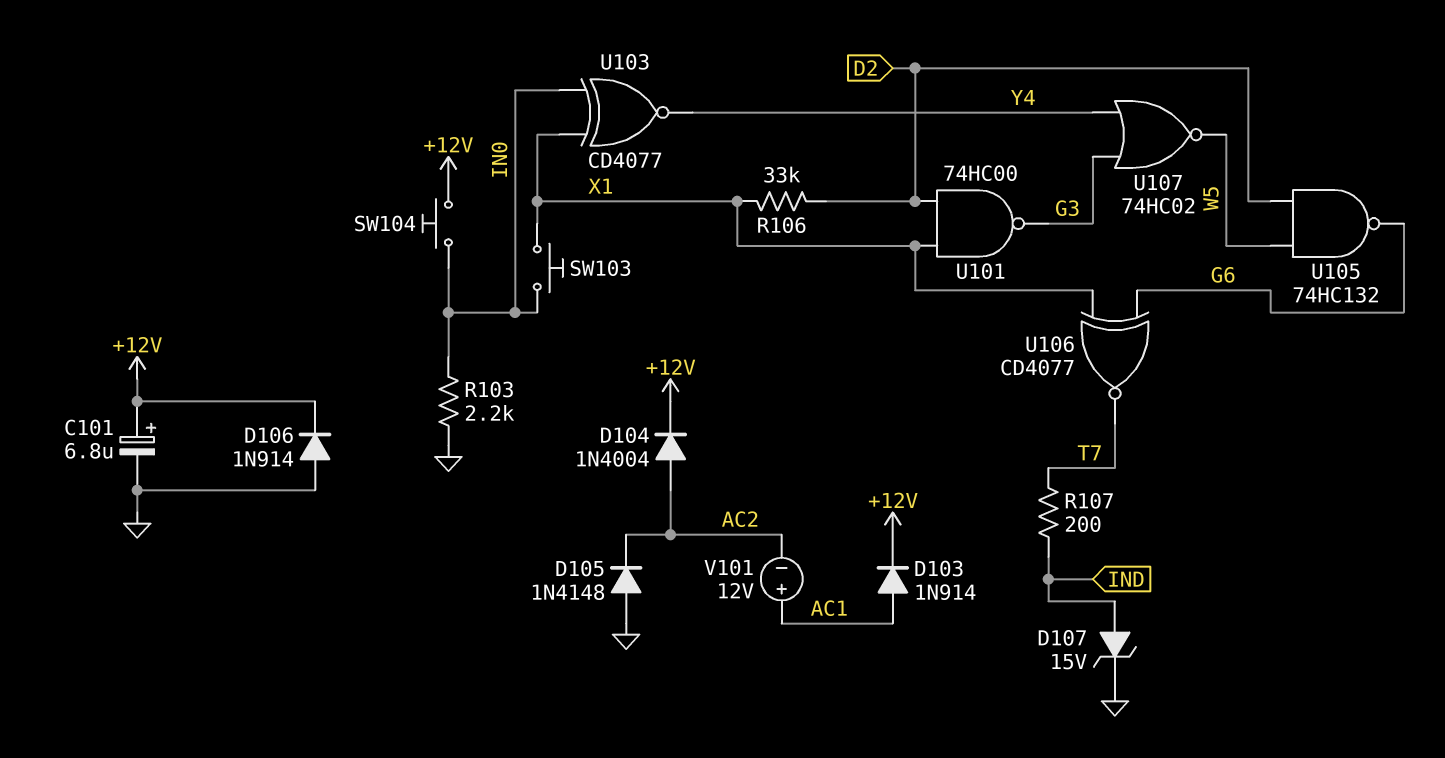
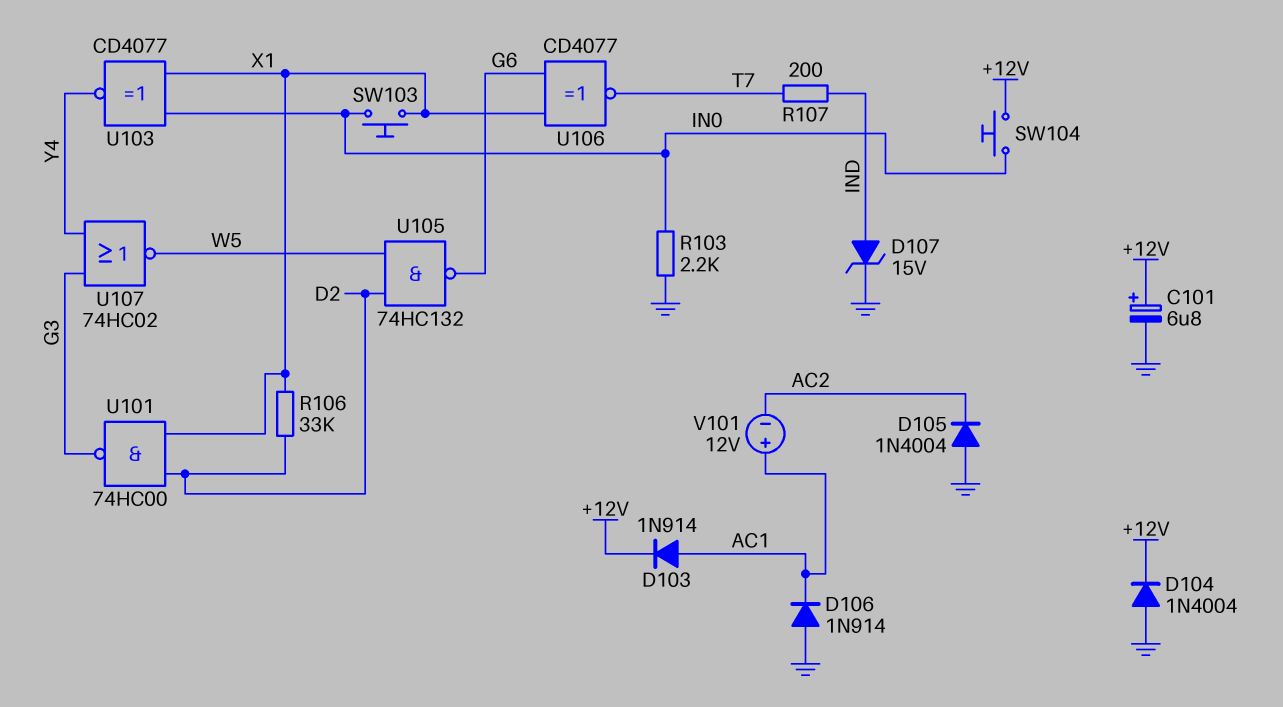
D104: diode 1N4004 (A AC2, K +12V) -> diode 1N4004 (A GND, K +12V)
D105: diode 1N4148 (A GND, K AC2) -> diode 1N4004 (A GND, K AC2)
D106: diode 1N914 (A GND, K +12V) -> diode 1N914 (A GND, K AC1)

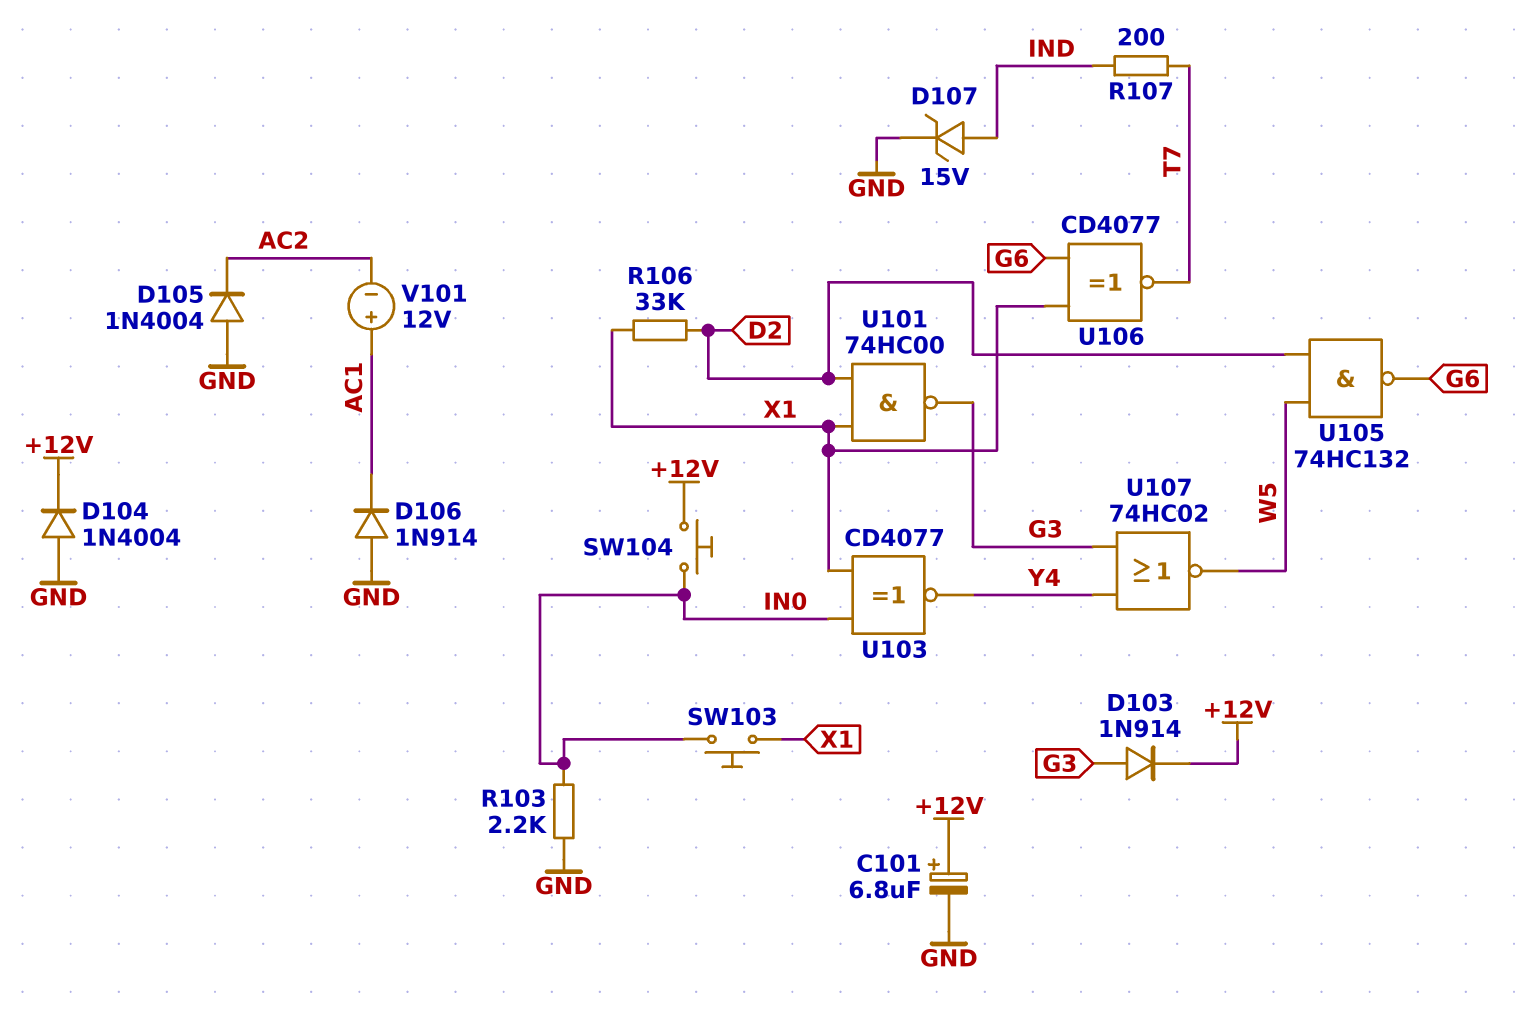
D103: diode 1N914 (A AC1, K +12V) -> diode 1N914 (A G3, K +12V)

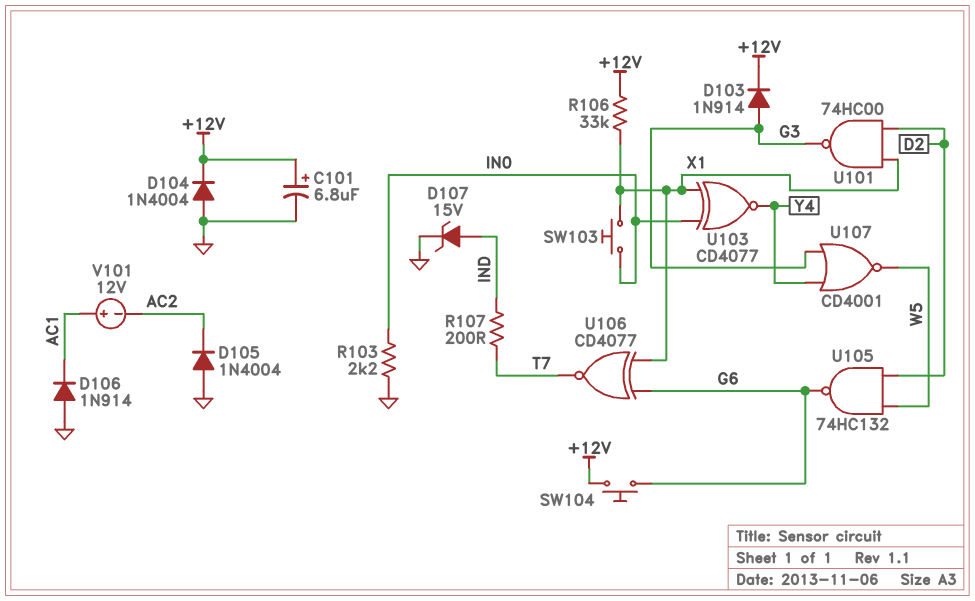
R106: 33k (D2, X1) -> 33k (+12V, X1)
SW104: button (+12V, IN0) -> button (+12V, G6)
U107: NOR 74HC02 (in G3, in Y4, out W5) -> NOR CD4001 (in G3, in Y4, out W5)

